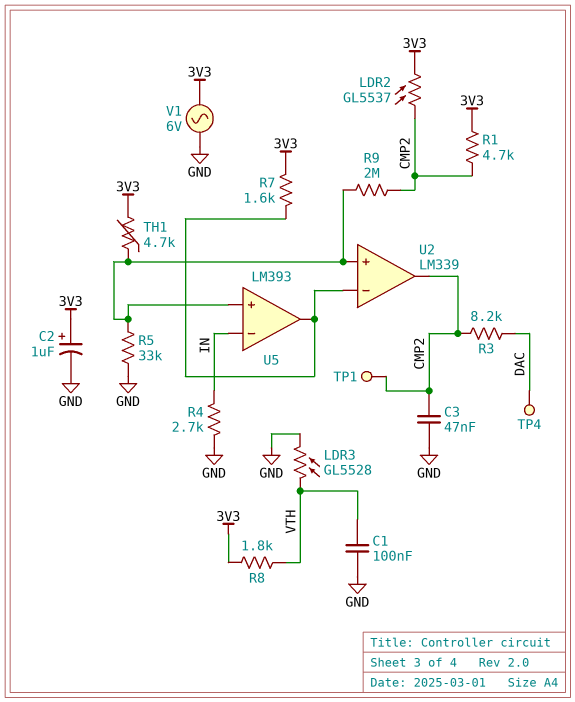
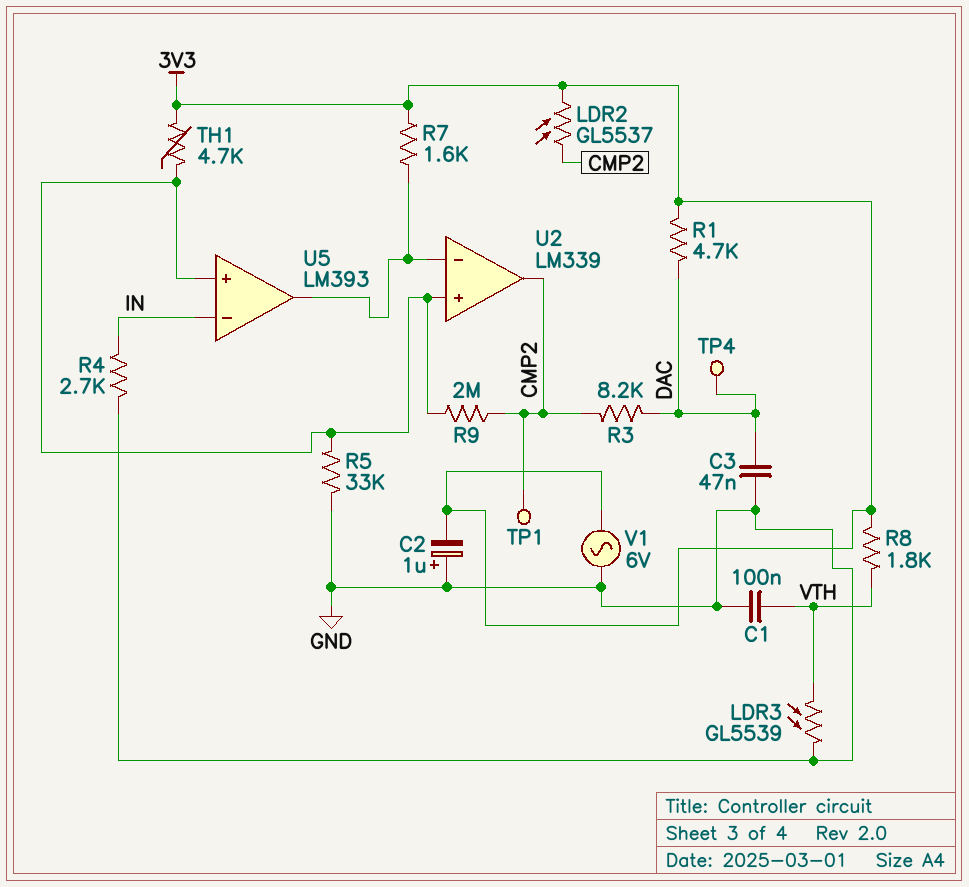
C2: 1uF (plus 3V3, minus GND) -> 1uF (plus GND, minus 3V3)
C3: 47nF (CMP2, GND) -> 47nF (DAC, GND)
LDR3: GL5528 (GND, VTH) -> GL5539 (GND, VTH)
R1: 4.7k (3V3, CMP2) -> 4.7k (3V3, DAC)

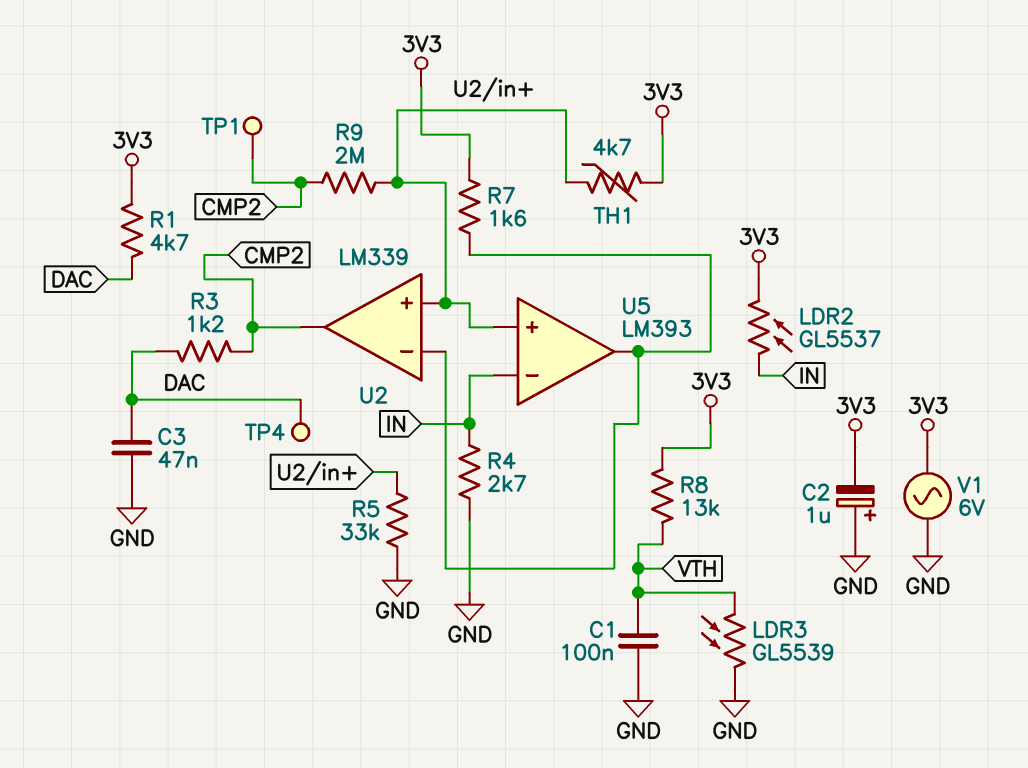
LDR2: GL5537 (3V3, CMP2) -> GL5537 (3V3, IN)
R3: 8.2k (CMP2, DAC) -> 1.2k (CMP2, DAC)
R8: 1.8k (3V3, VTH) -> 13k (3V3, VTH)

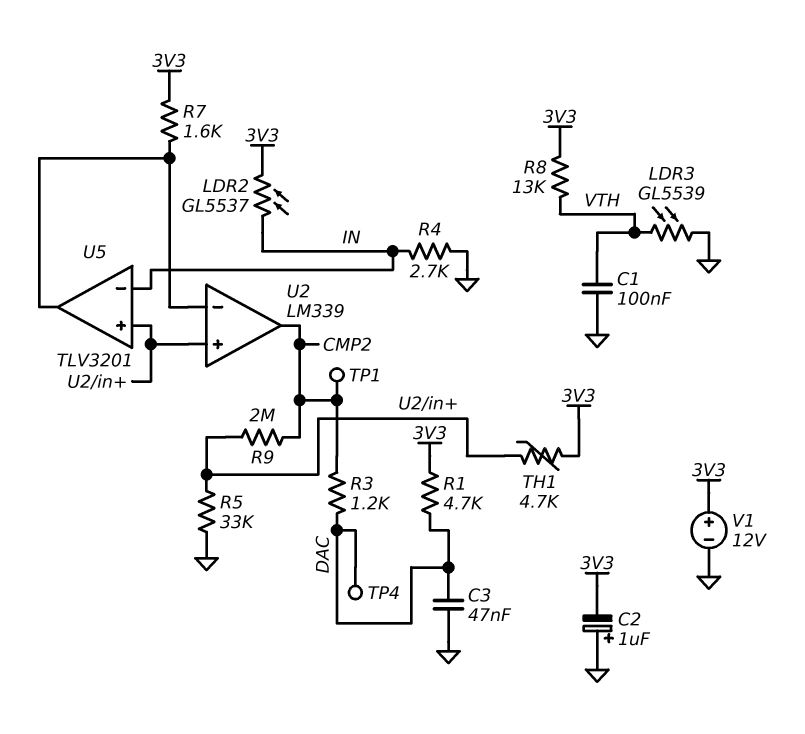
U5: LM393 -> TLV3201
V1: AC 6V (3V3, GND) -> 12V (plus 3V3, minus GND)

